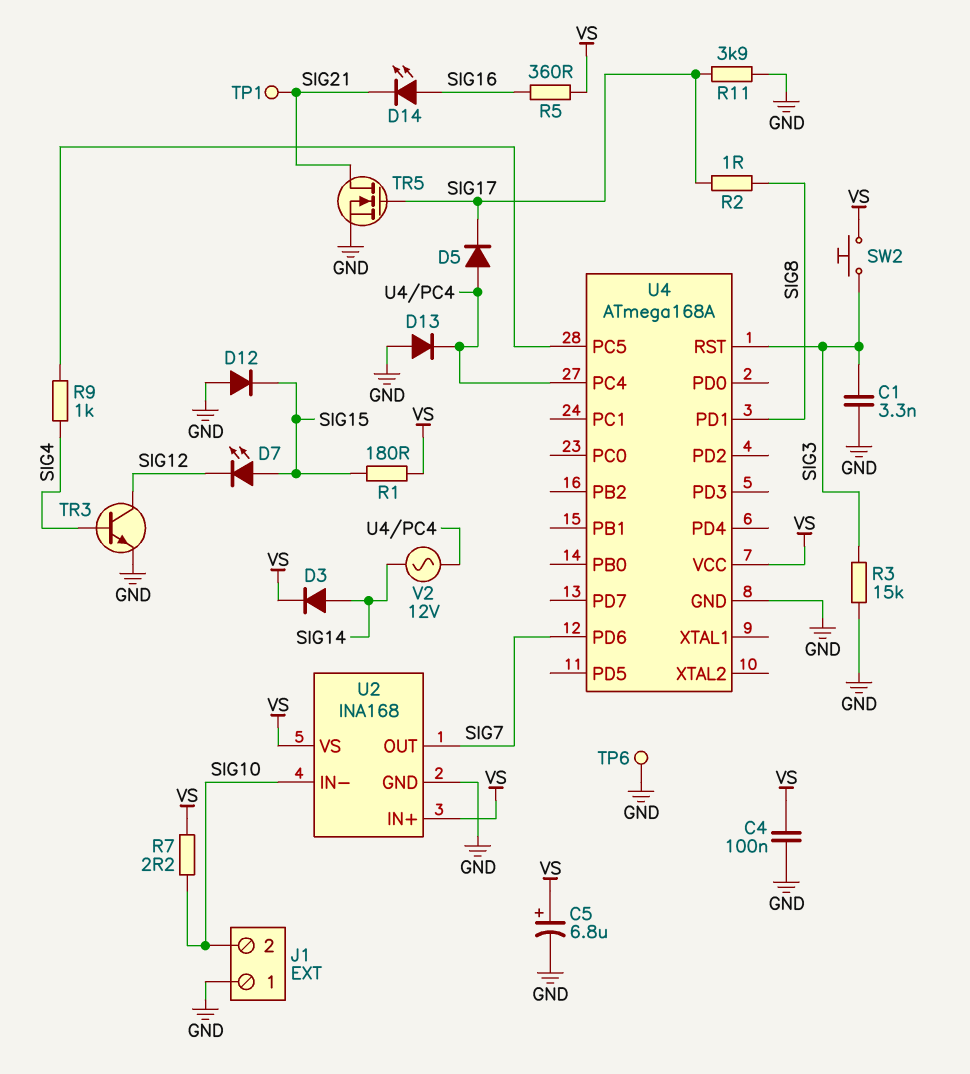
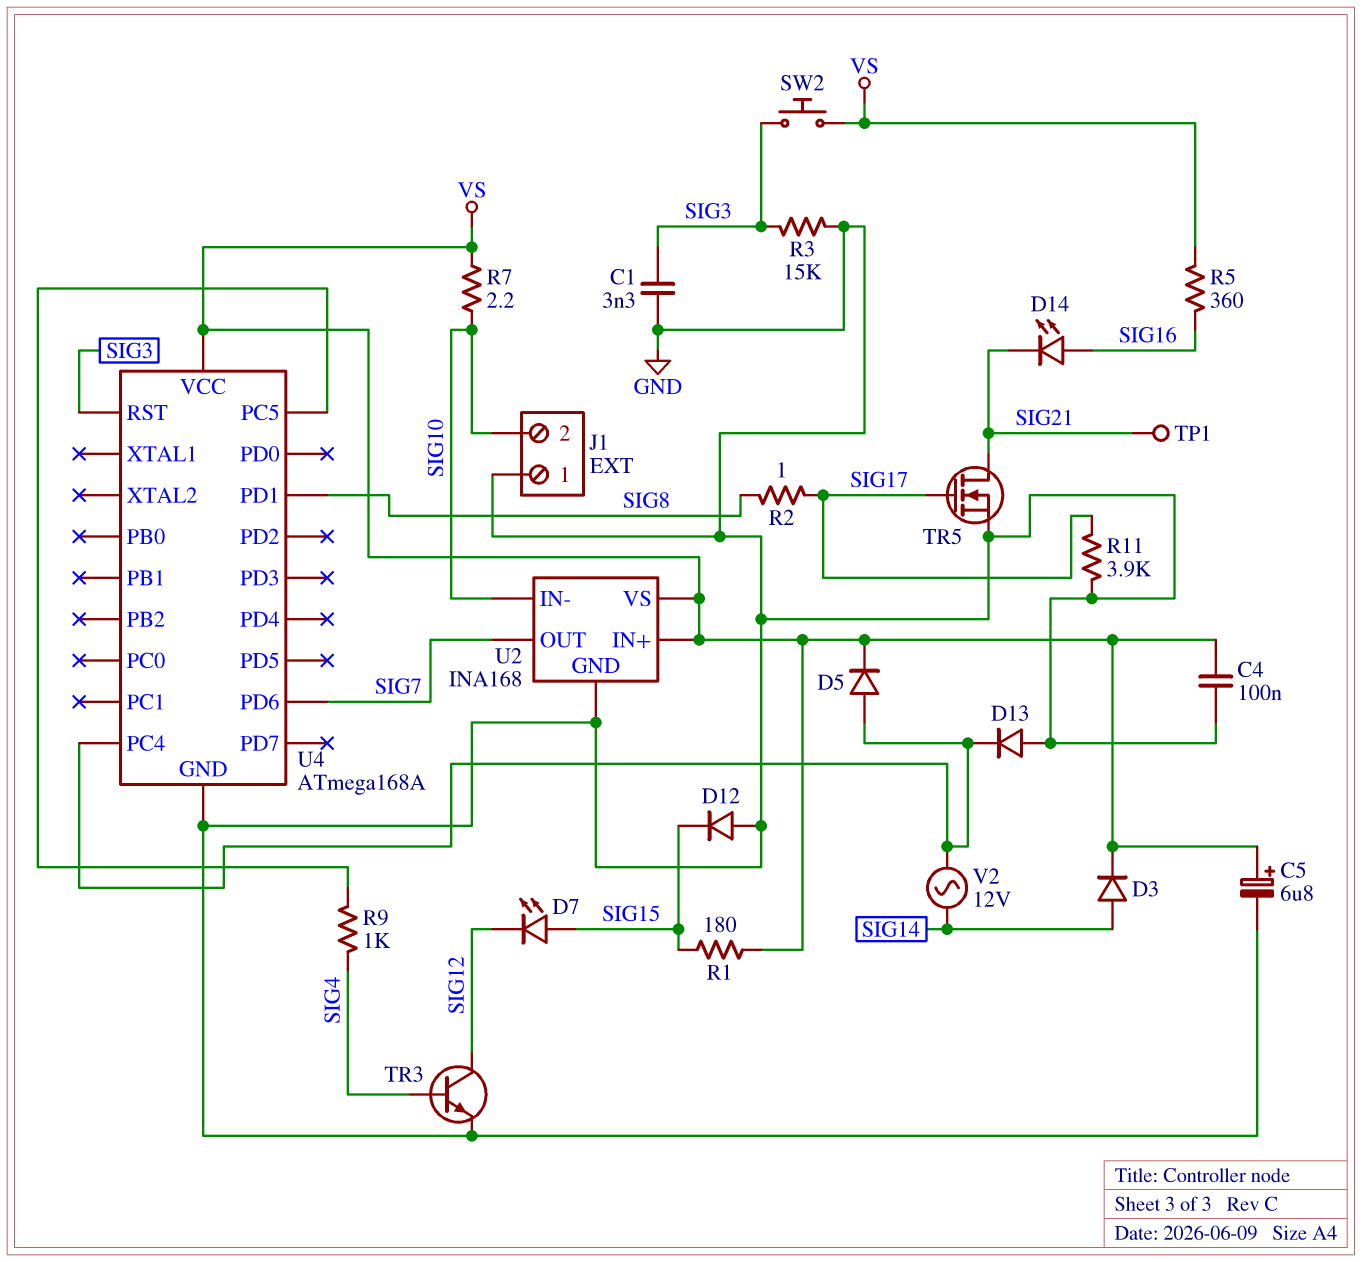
D5: diode (A U4/PC4, K SIG17) -> diode (A U4/PC4, K VS)
TP6: test point (GND) -> none

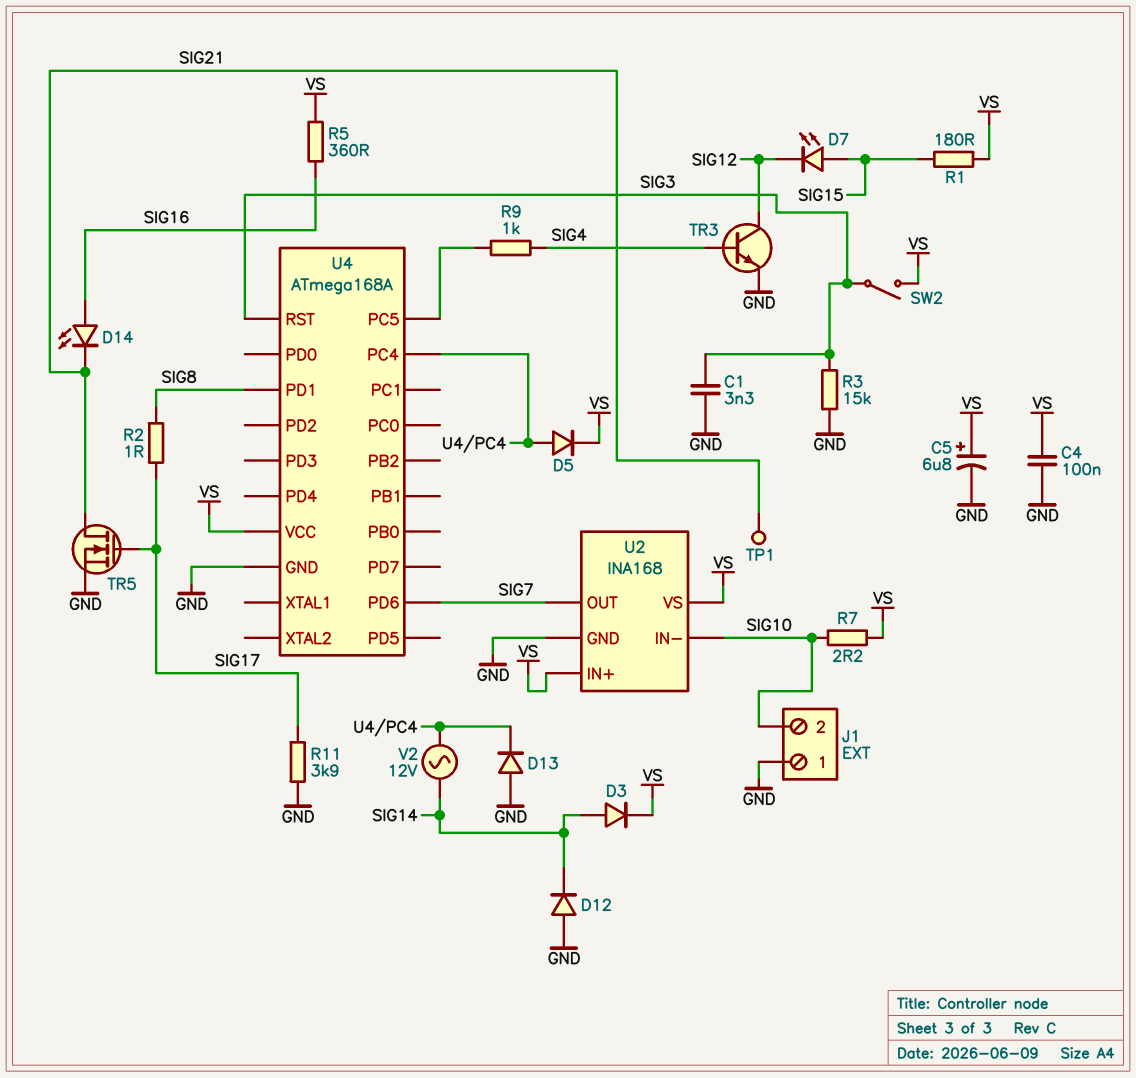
D12: diode (A GND, K SIG15) -> diode (A GND, K SIG14)
SW2: button (SIG3, VS) -> switch (SIG3, VS)

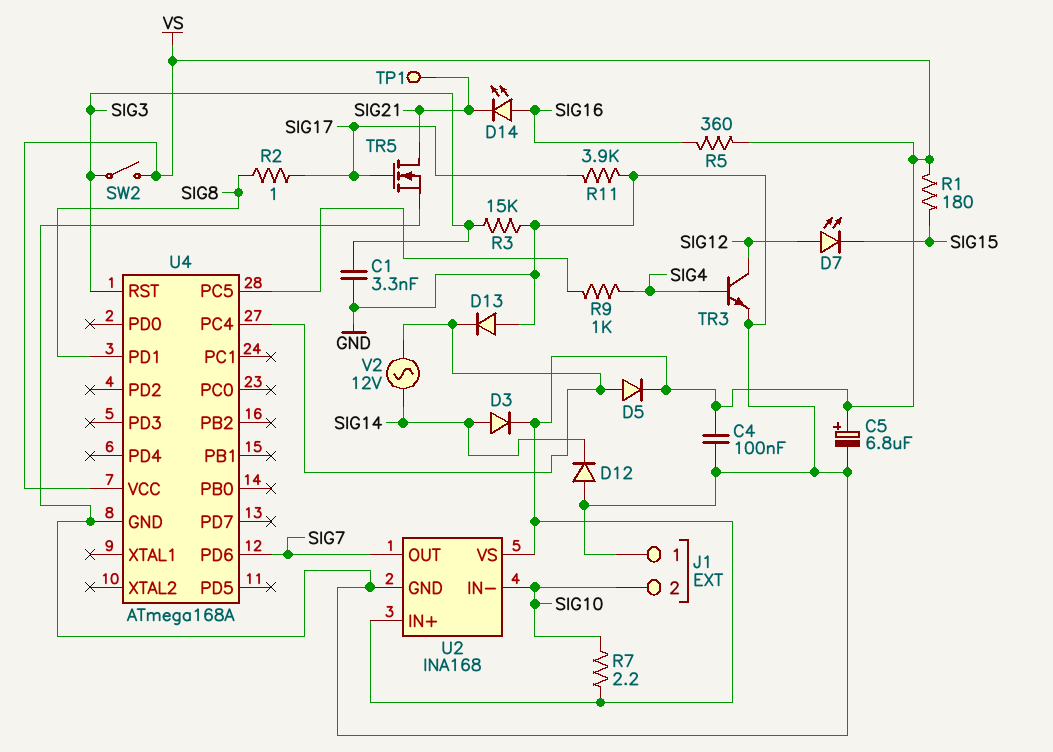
D7: LED (A SIG15, K SIG12) -> LED (A SIG12, K SIG15)

